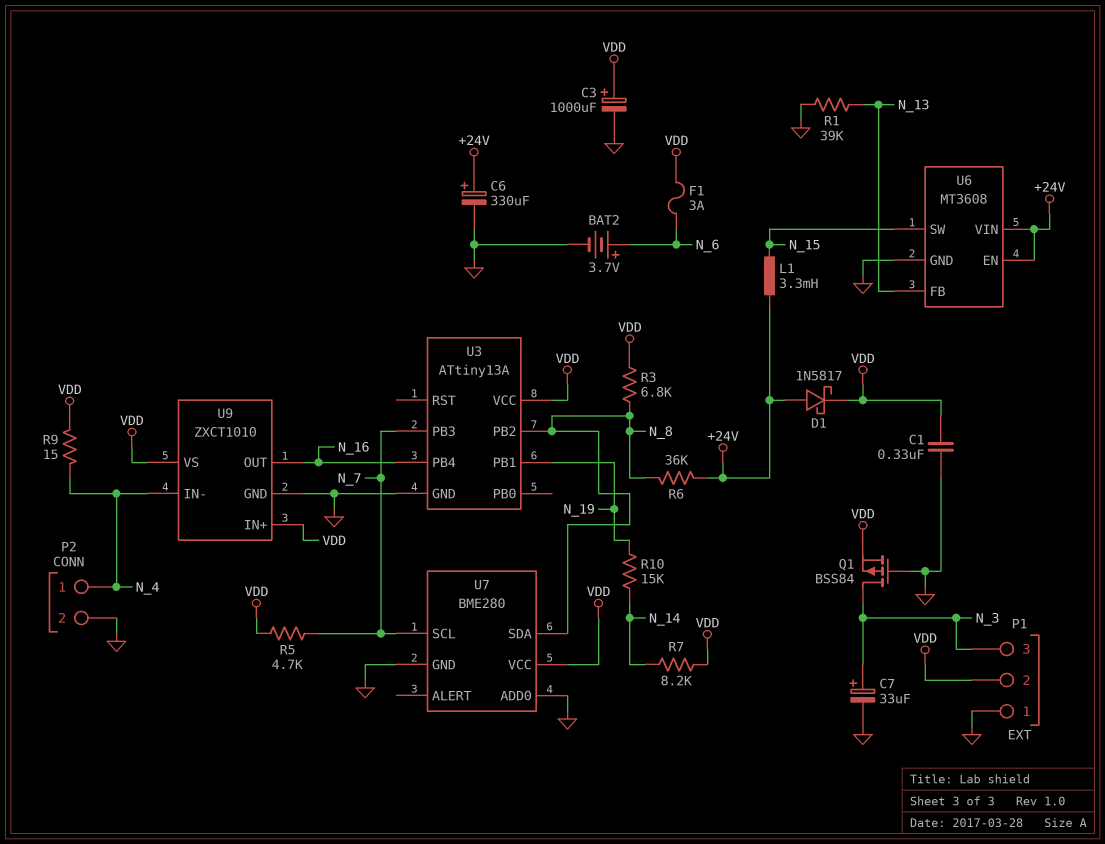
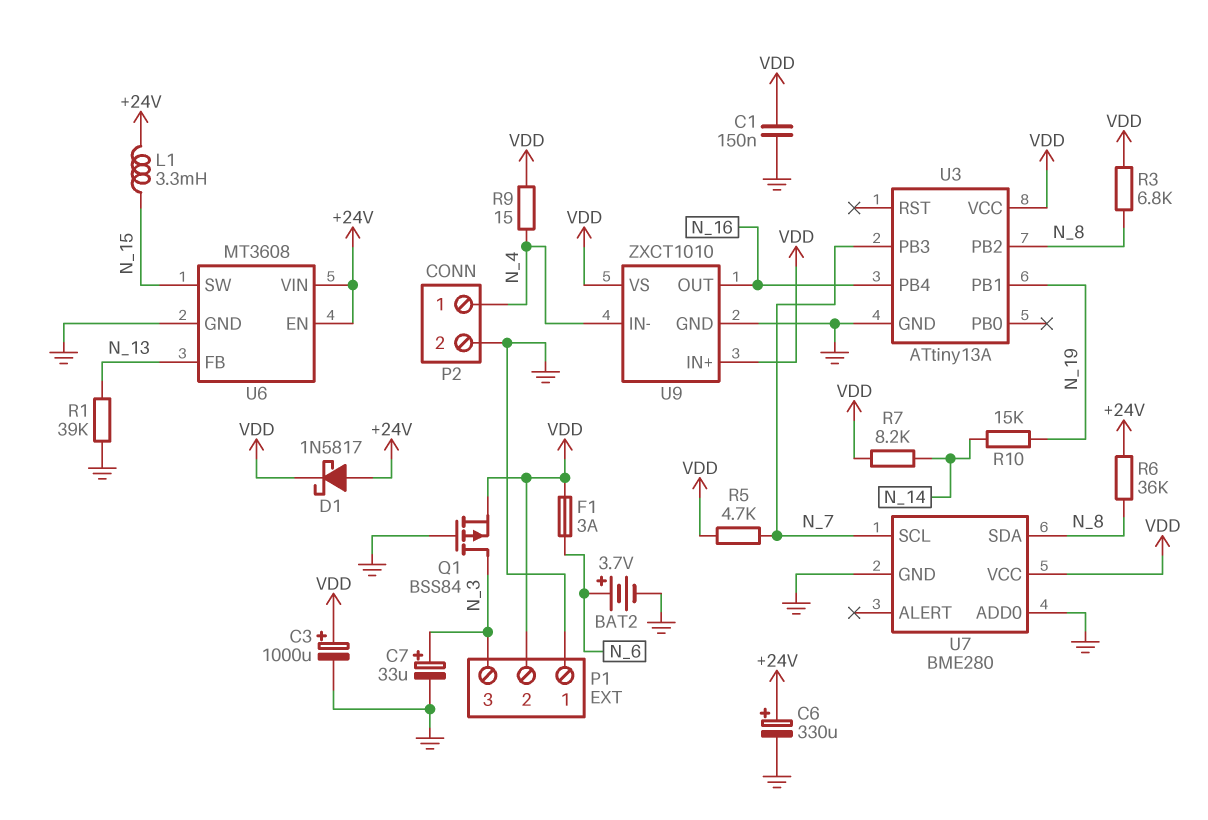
C1: 330nF (GND, VDD) -> 150nF (GND, VDD)

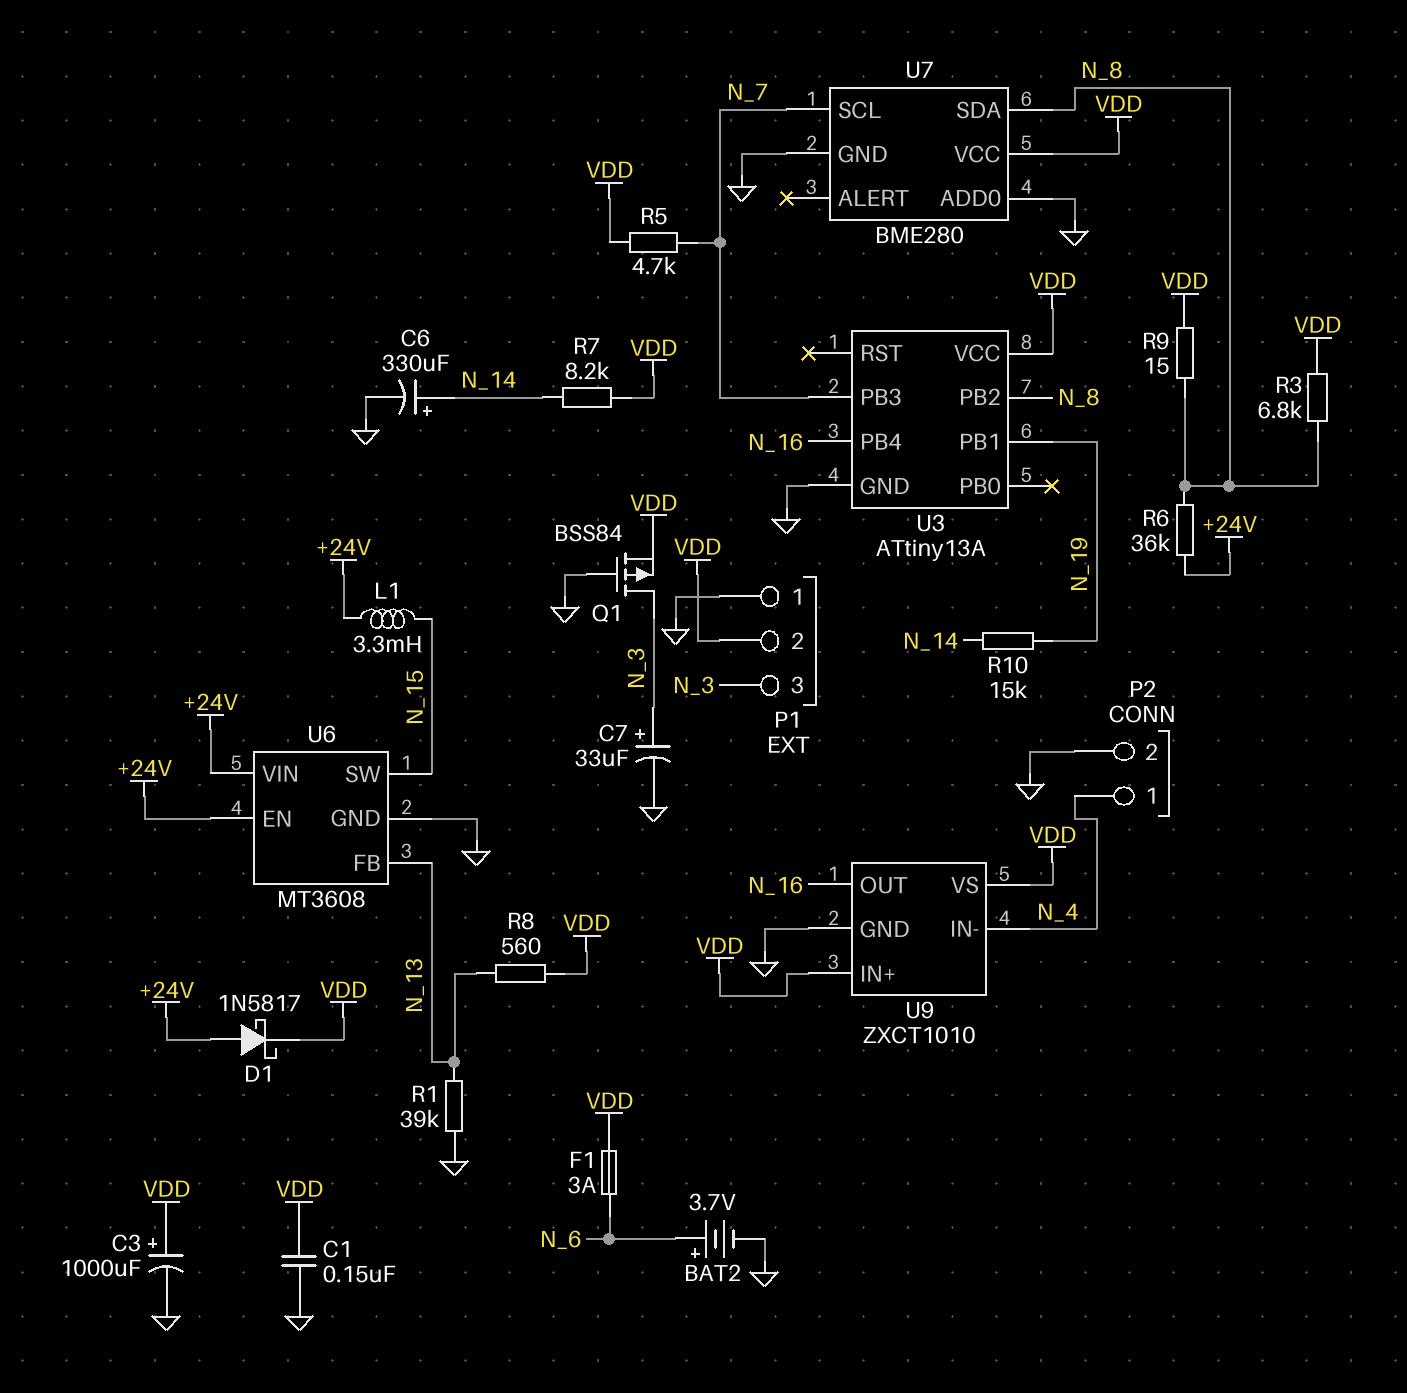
C6: 330uF (plus +24V, minus GND) -> 330uF (plus N_14, minus GND)
R8: none -> 560 (N_13, VDD)
R9: 15 (N_4, VDD) -> 15 (N_8, VDD)

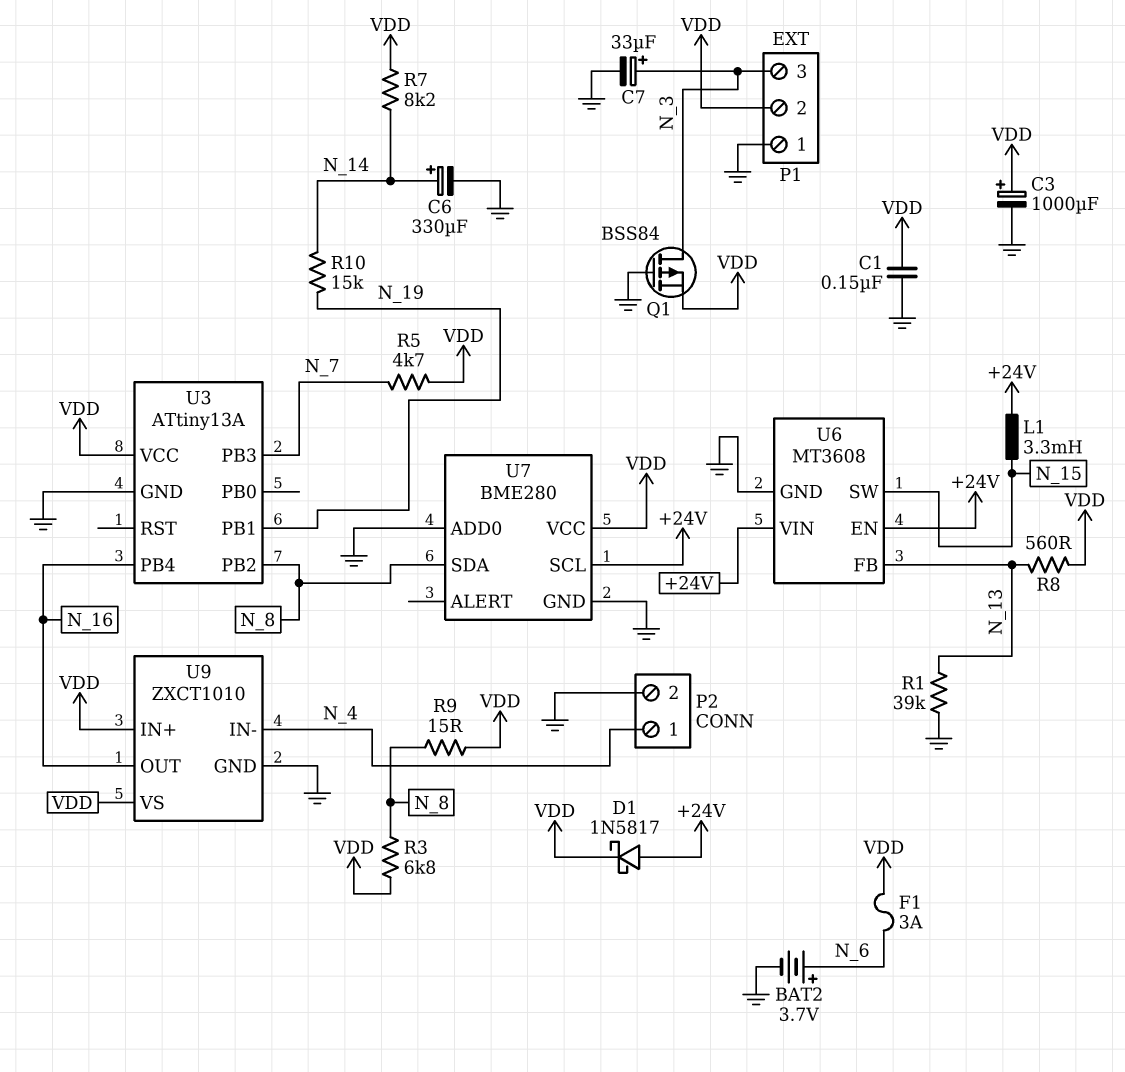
R6: 36k (+24V, N_8) -> none
U7 pin SCL: N_7 -> +24V

